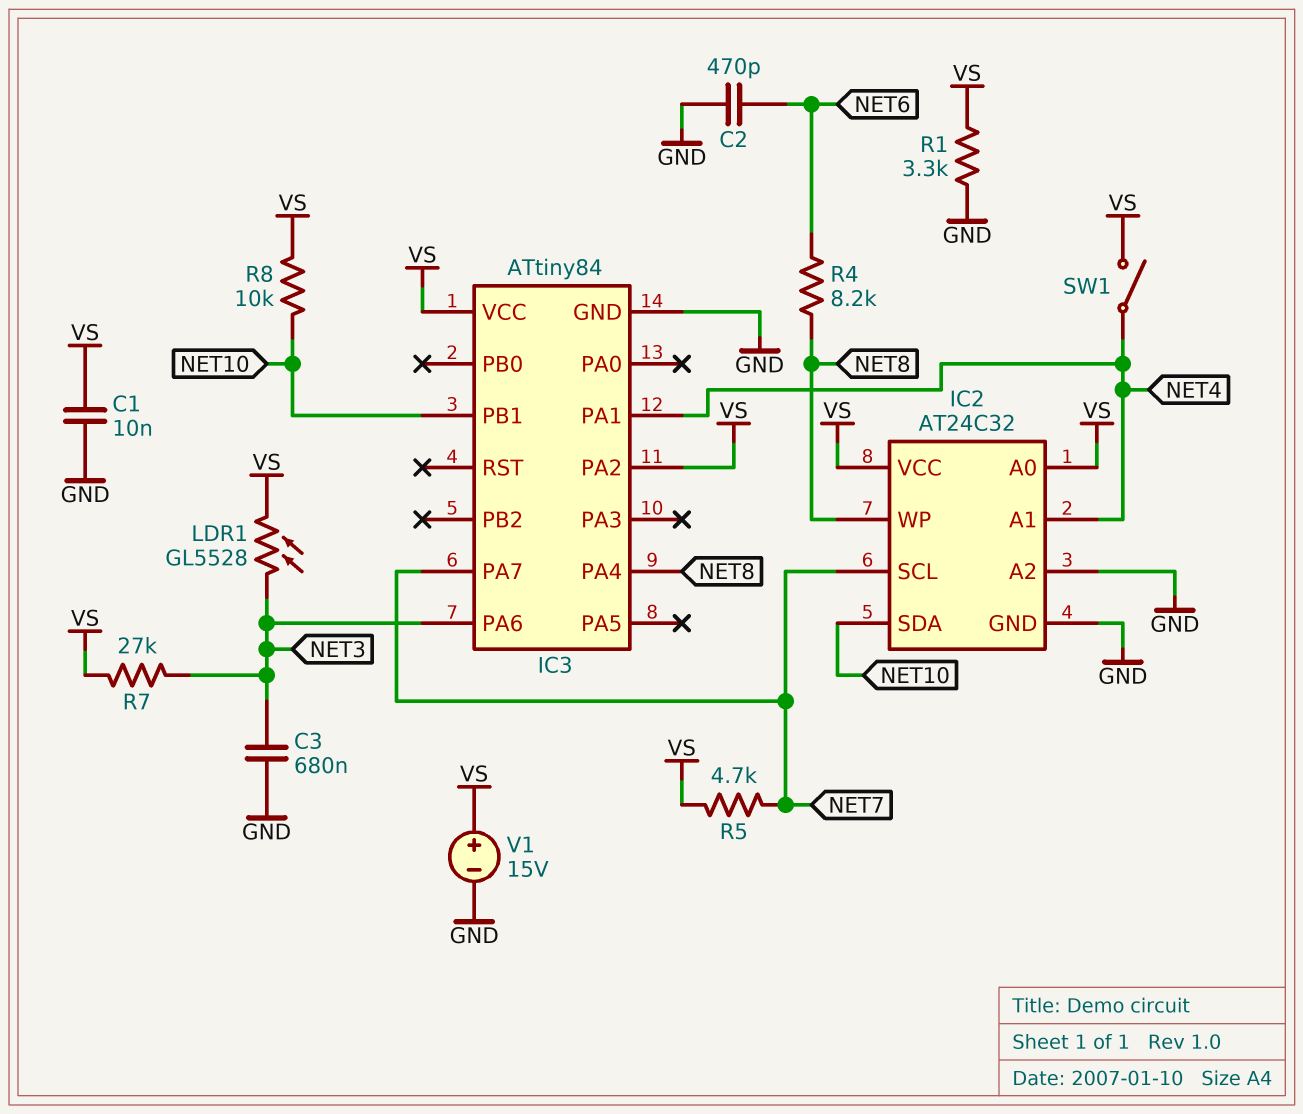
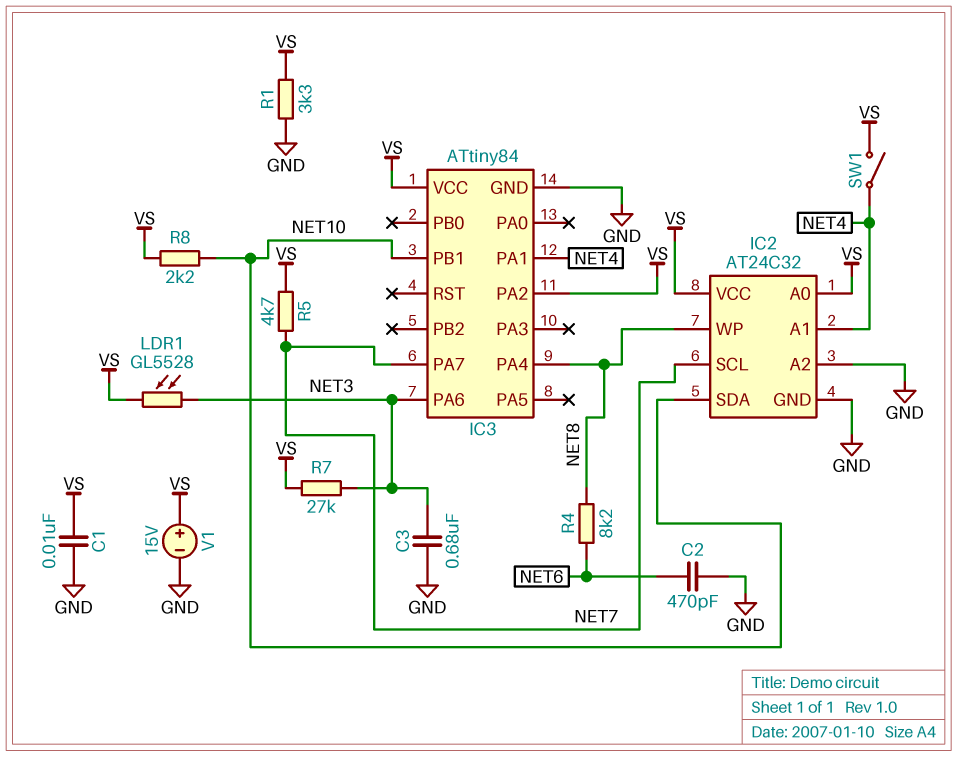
R8: 10k (NET10, VS) -> 2.2k (NET10, VS)

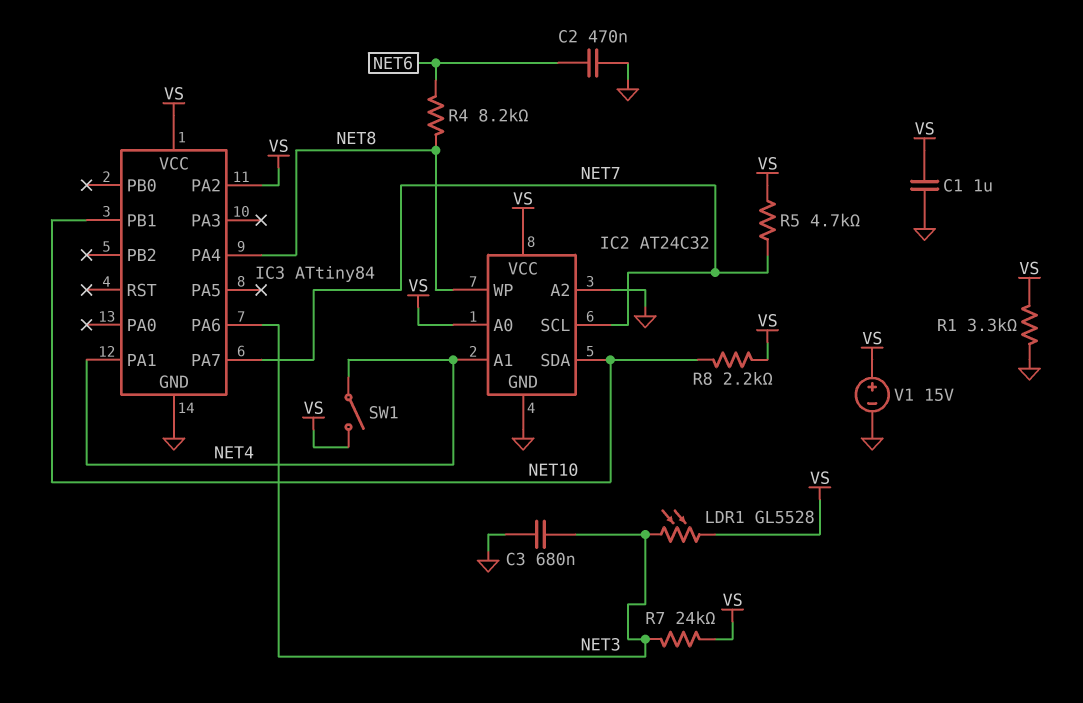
C1: 10nF (GND, VS) -> 1uF (GND, VS)
C2: 470pF (GND, NET6) -> 470nF (GND, NET6)
R7: 27k (NET3, VS) -> 24k (NET3, VS)

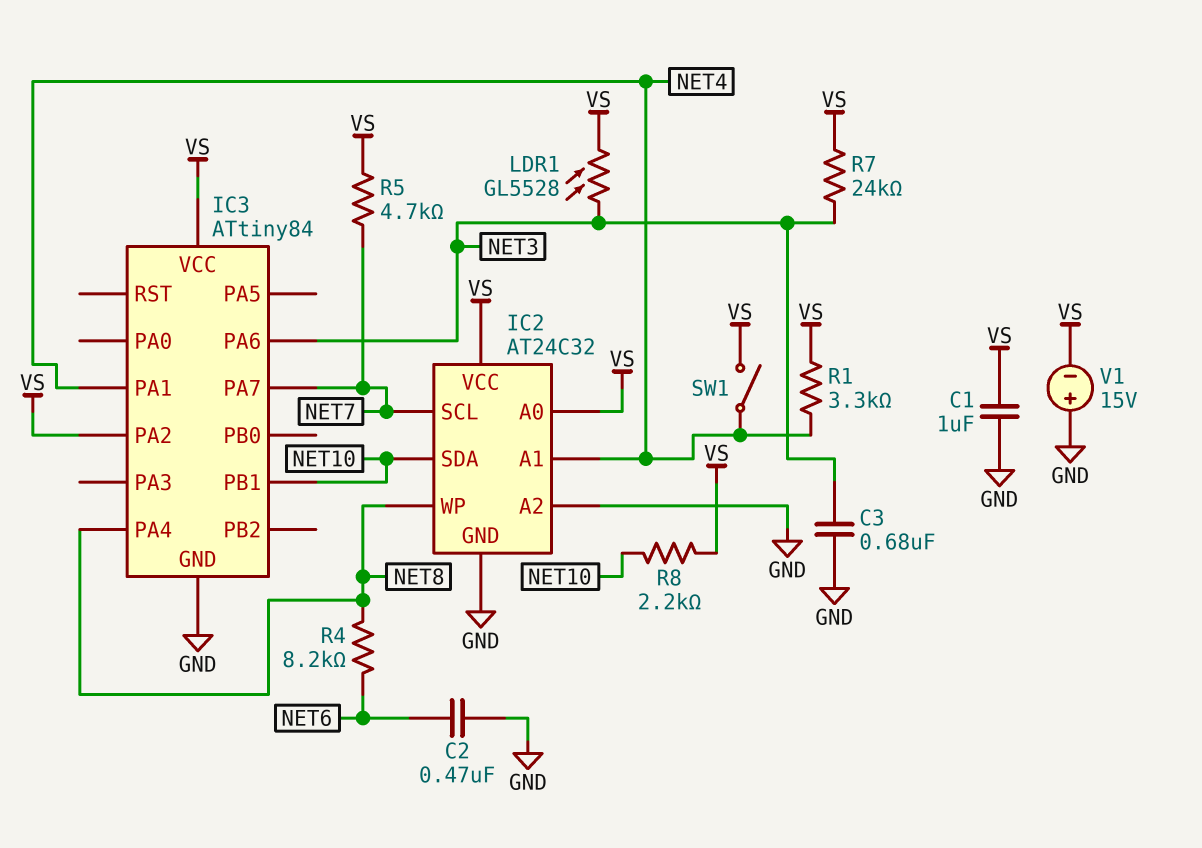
R1: 3.3k (GND, VS) -> 3.3k (NET4, VS)
V1: 15V (plus VS, minus GND) -> 15V (plus GND, minus VS)

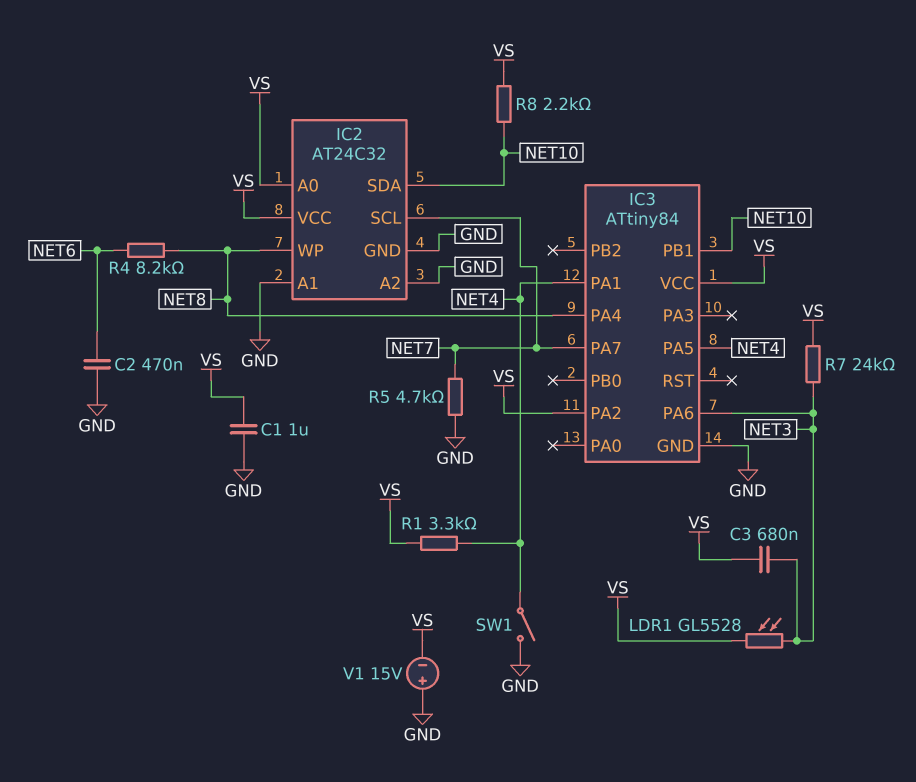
C3: 680nF (GND, NET3) -> 680nF (NET3, VS)
IC2 pin A1: NET4 -> GND
IC3 pin PA5: none -> NET4
R5: 4.7k (NET7, VS) -> 4.7k (GND, NET7)
SW1: switch (NET4, VS) -> switch (GND, NET4)

